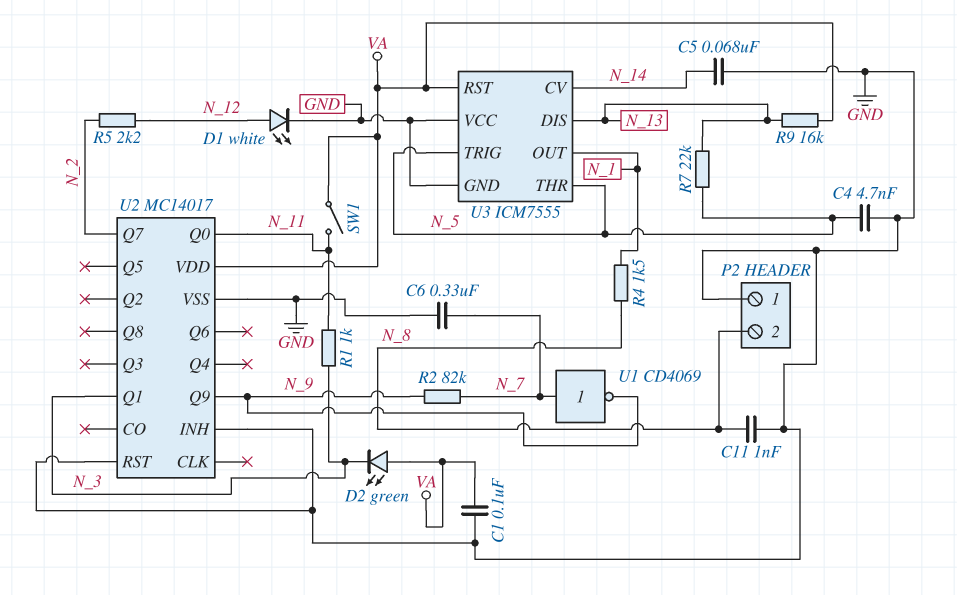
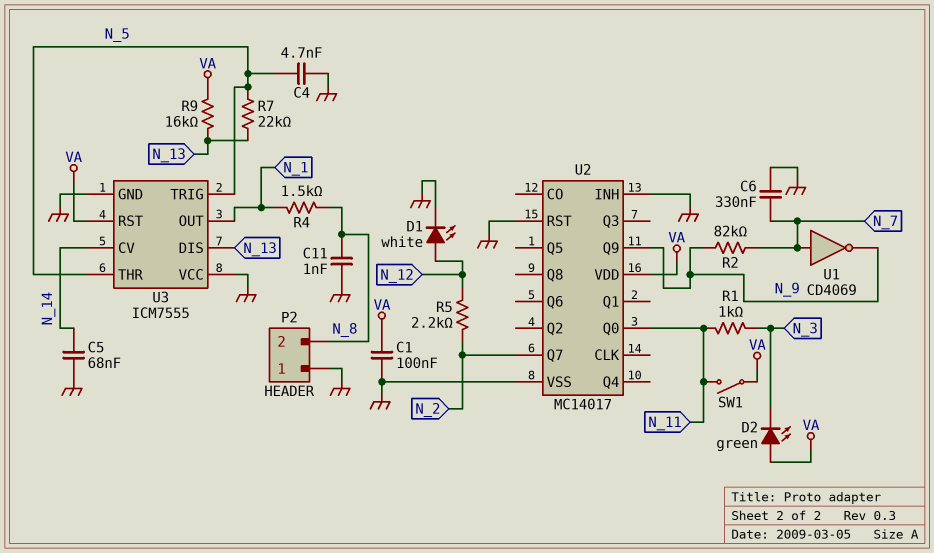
U2 pin Q1: N_3 -> none

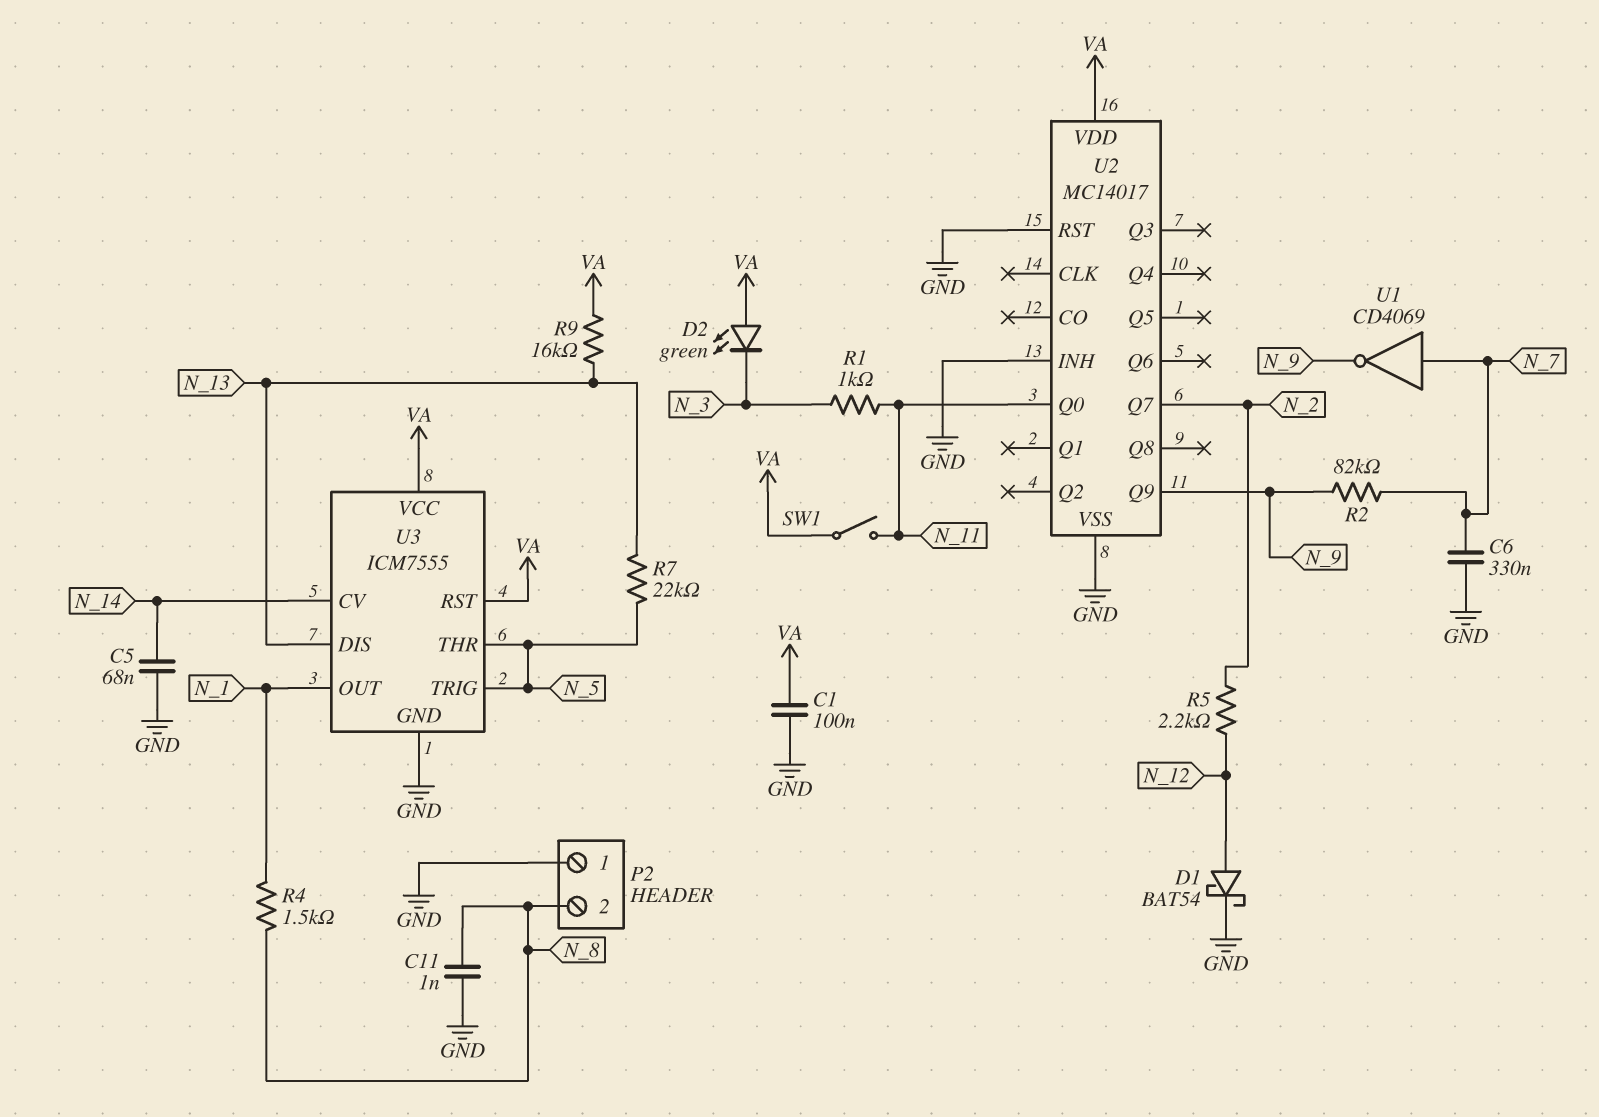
C4: 4.7nF (GND, N_5) -> none
D1: LED white (A N_12, K GND) -> schottky BAT54 (A N_12, K GND)
U3 pin VCC: GND -> VA

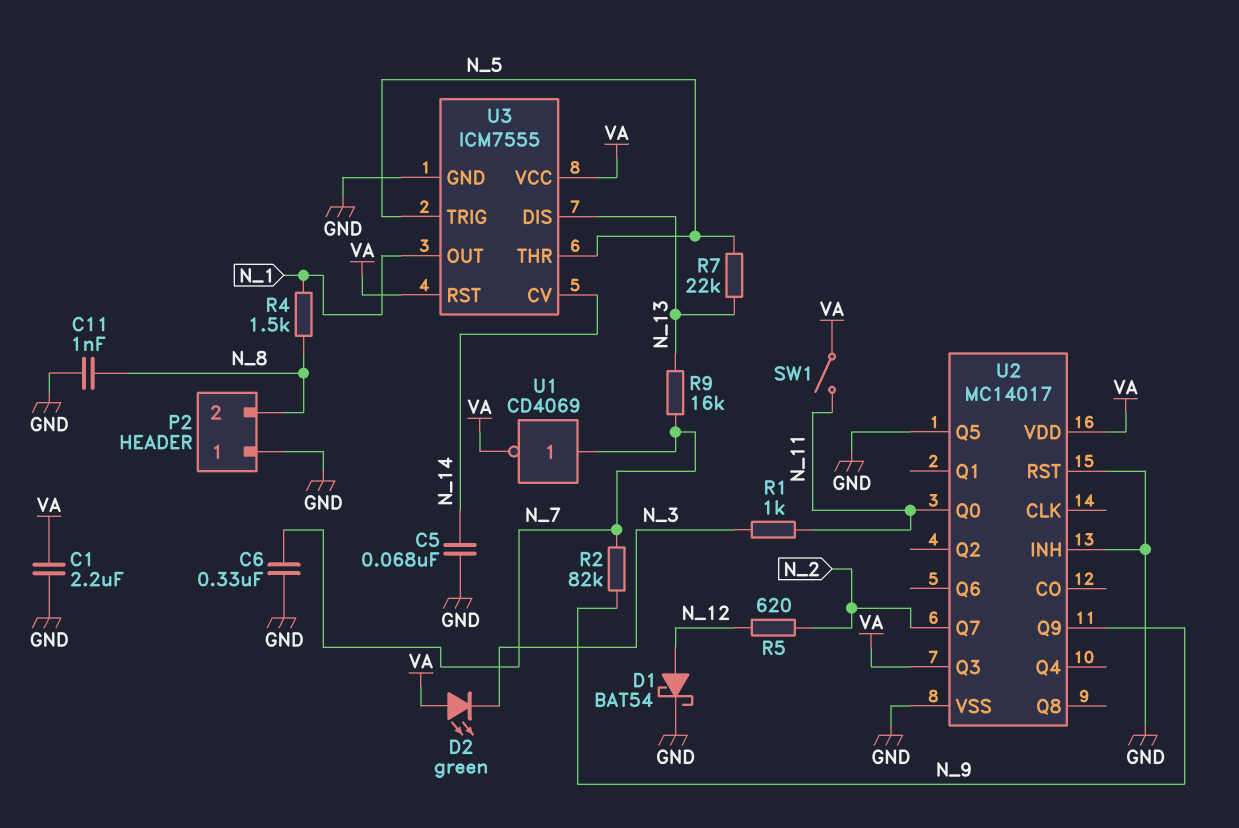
C1: 100nF (GND, VA) -> 2.2uF (GND, VA)
R5: 2.2k (N_2, N_12) -> 620 (N_2, N_12)
R9: 16k (N_13, VA) -> 16k (N_7, N_13)
U1: NOT CD4069 (in N_7, out N_9) -> NOT CD4069 (in N_7, out VA)
U2 pin Q3: none -> VA
U2 pin Q5: none -> GND

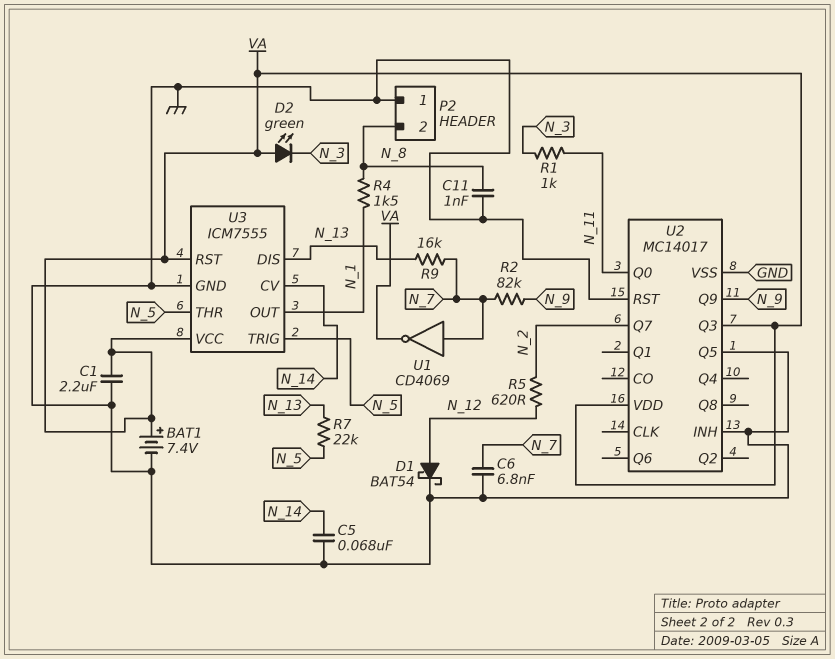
BAT1: none -> 7.4V (plus VA, minus GND)
C6: 330nF (GND, N_7) -> 6.8nF (GND, N_7)
SW1: switch (N_11, VA) -> none

